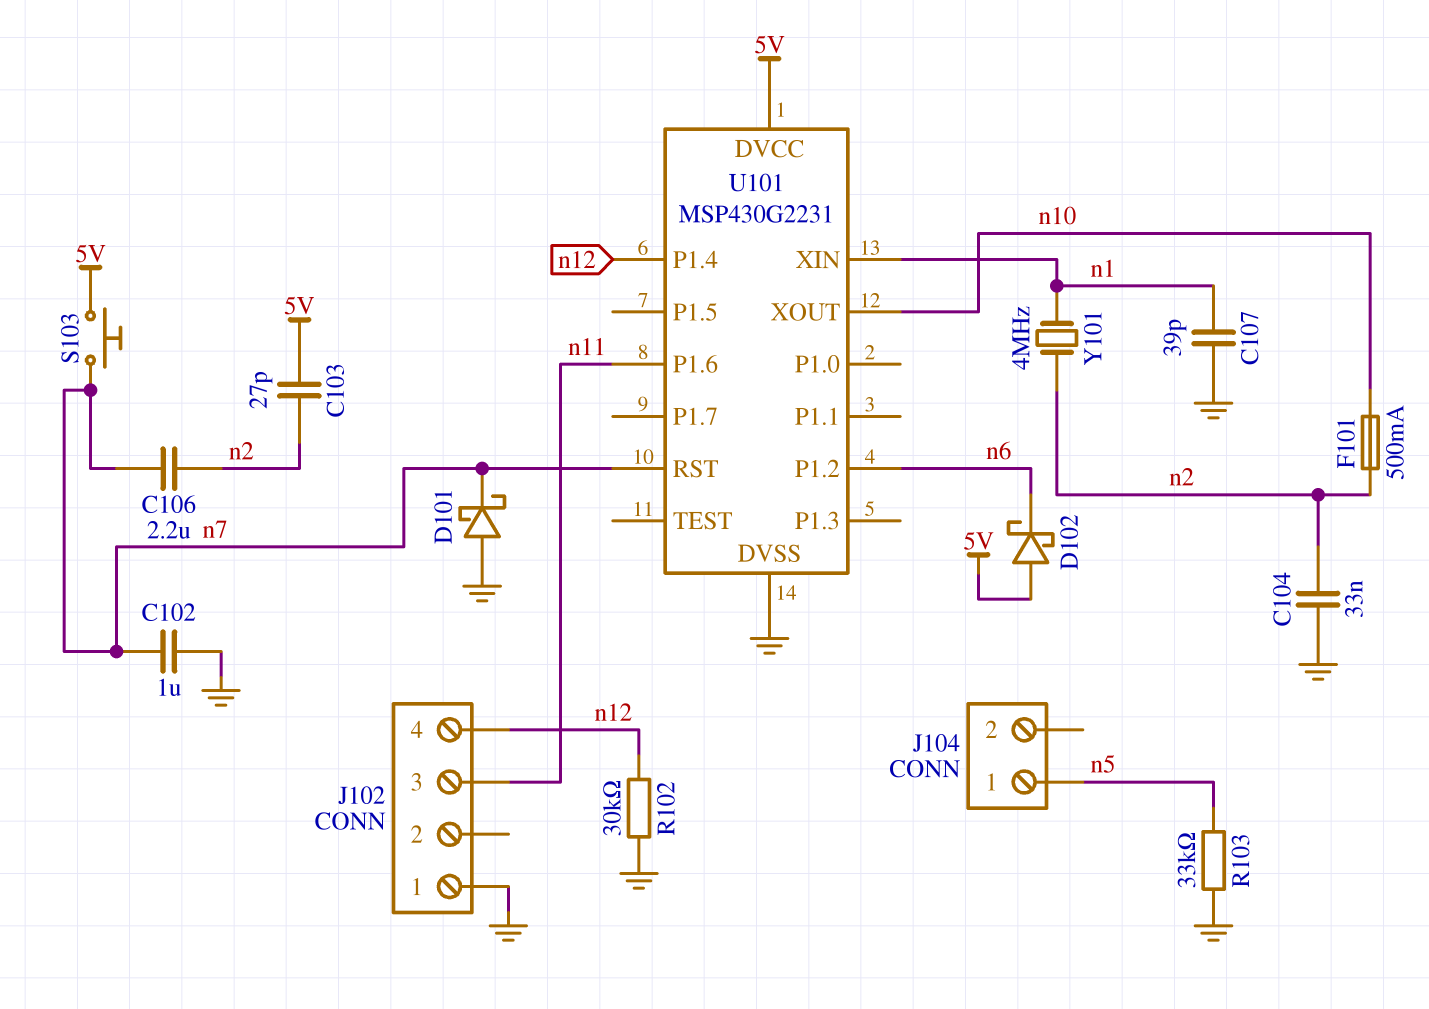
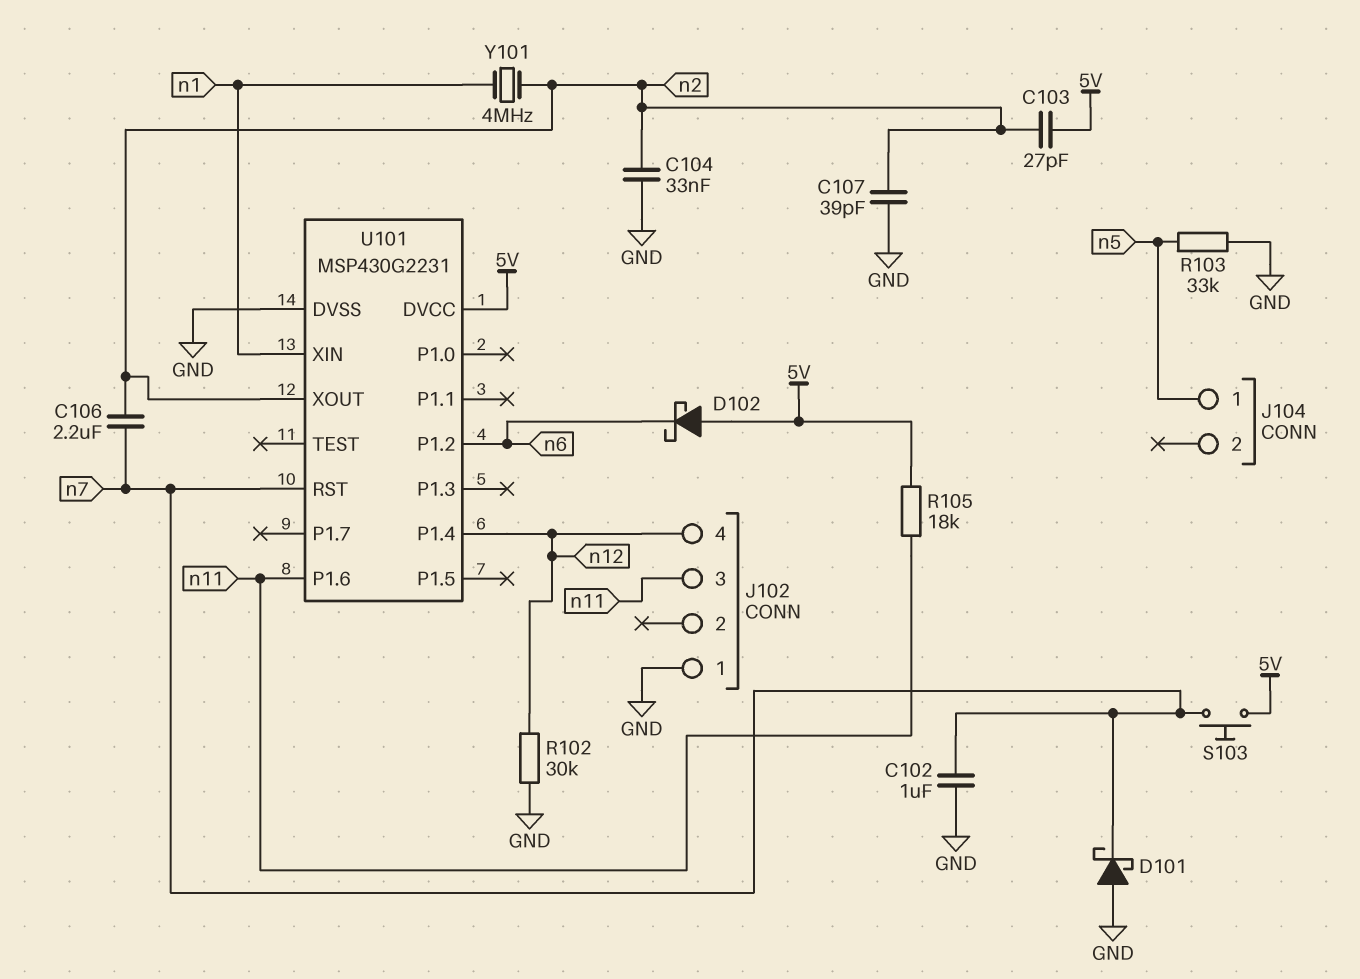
C107: 39pF (GND, n1) -> 39pF (GND, n2)
F101: 500mA (n2, n10) -> none
R105: none -> 18k (5V, n11)
U101 pin XOUT: n10 -> n2

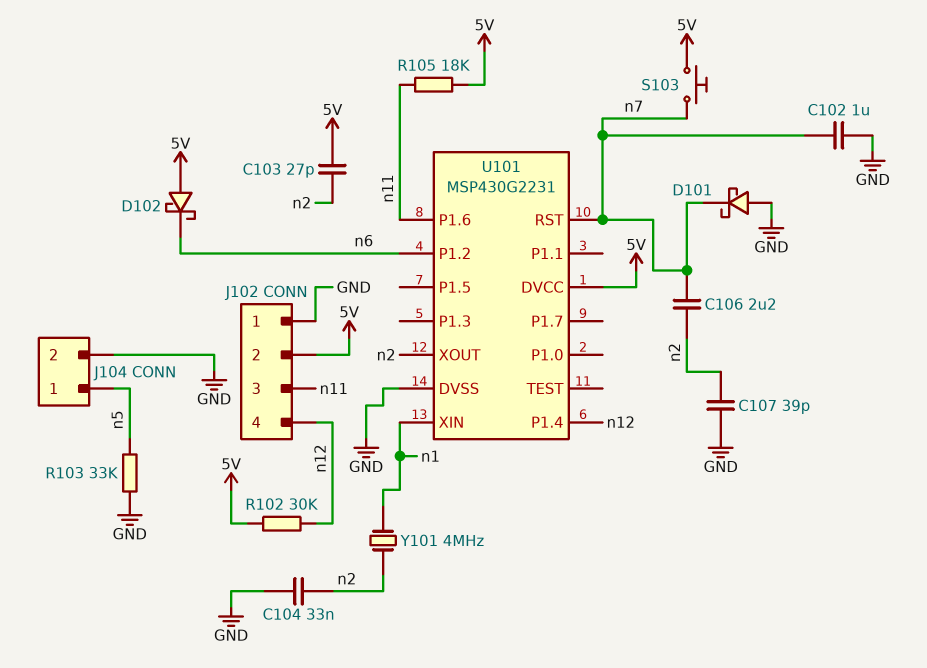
J102 pin 2: none -> 5V
J104 pin 2: none -> GND
R102: 30k (GND, n12) -> 30k (5V, n12)

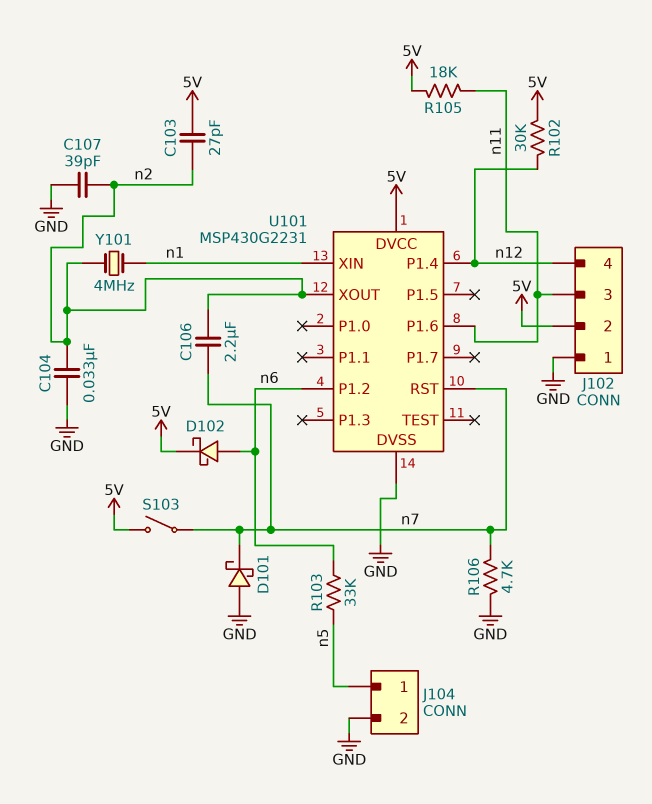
C102: 1uF (GND, n7) -> none
D102: schottky (A 5V, K n6) -> schottky (A n6, K 5V)
R103: 33k (GND, n5) -> 33k (n5, n6)
R106: none -> 4.7k (GND, n7)
S103: button (5V, n7) -> switch (5V, n7)

